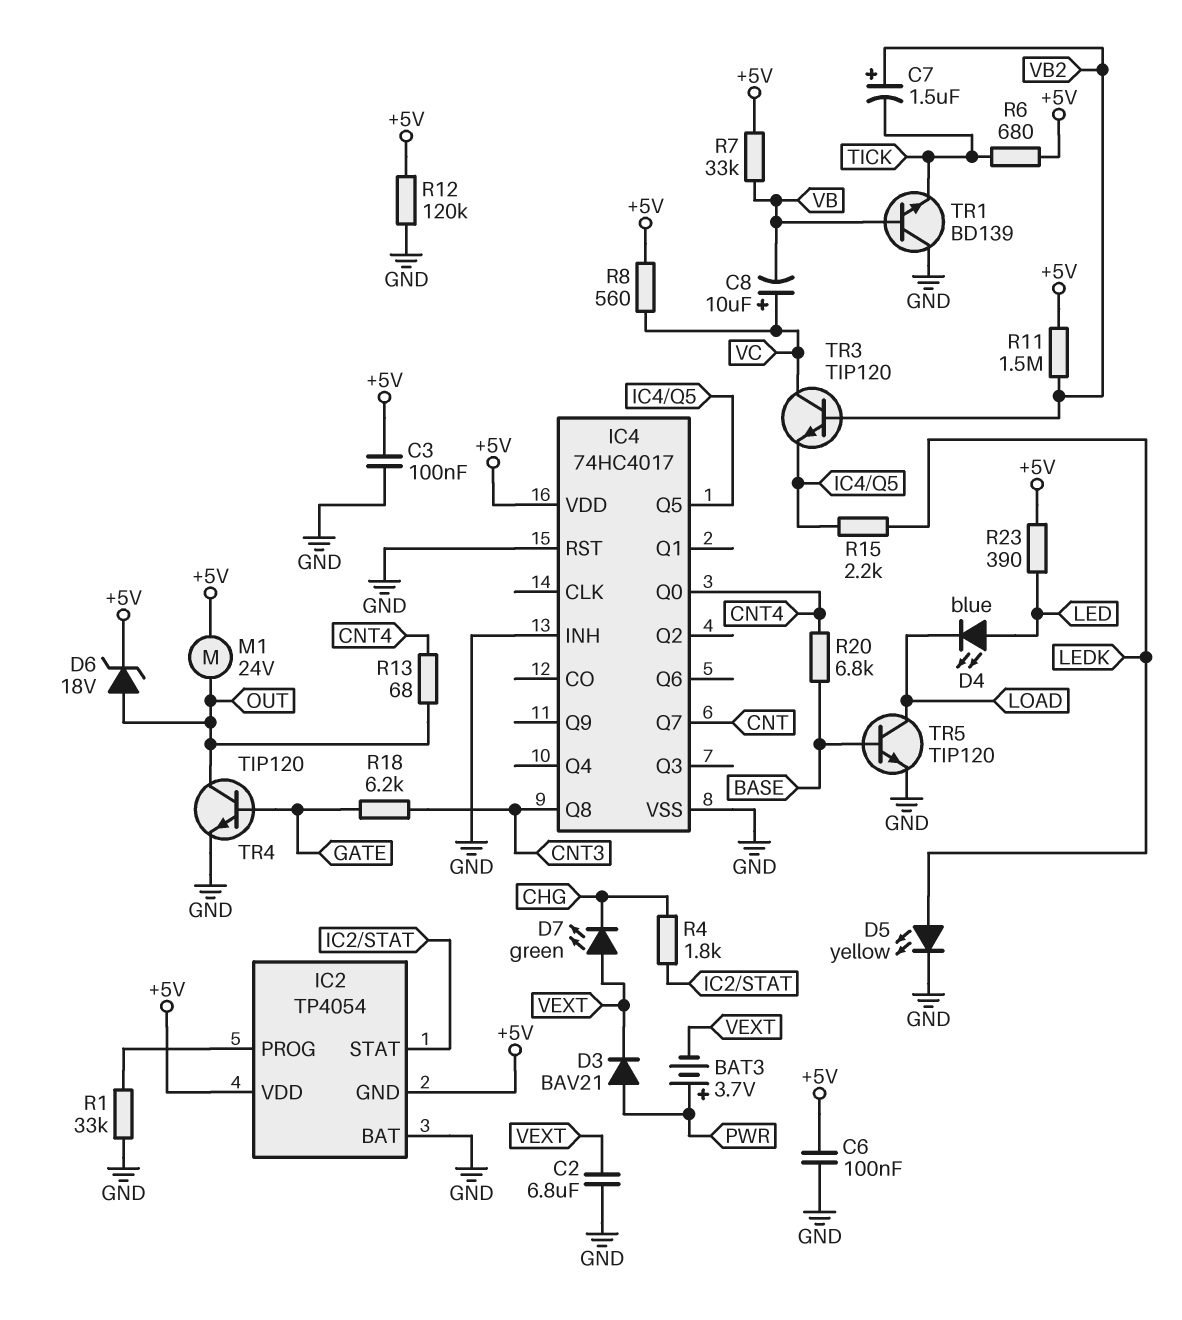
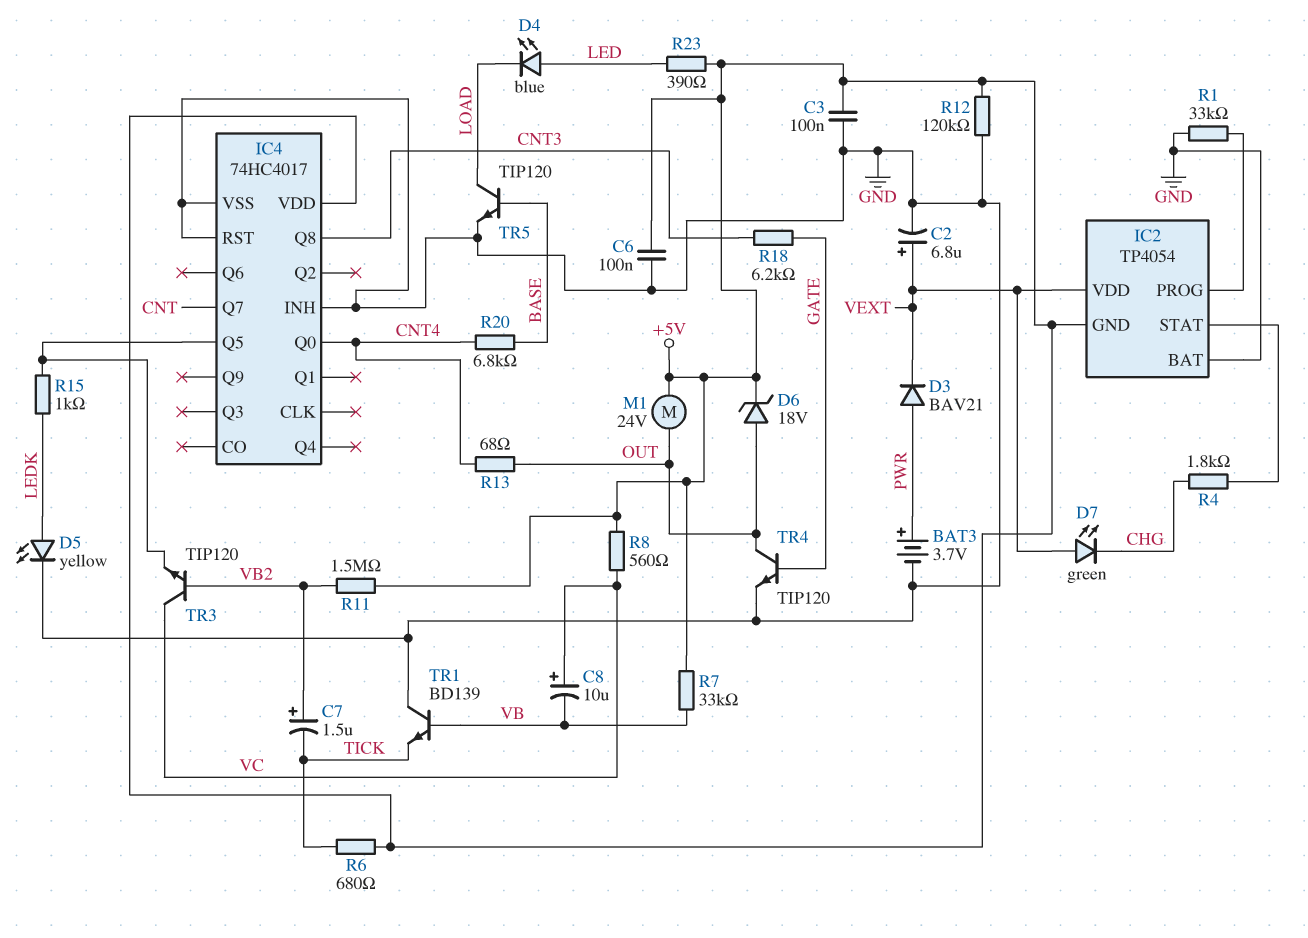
BAT3: 3.7V (plus PWR, minus VEXT) -> 3.7V (plus PWR, minus GND)
C2: 6.8uF (GND, VEXT) -> 6.8uF (plus VEXT, minus GND)
IC2 pin VDD: +5V -> VEXT
R15: 2.2k (IC4/Q5, LEDK) -> 1k (IC4/Q5, LEDK)

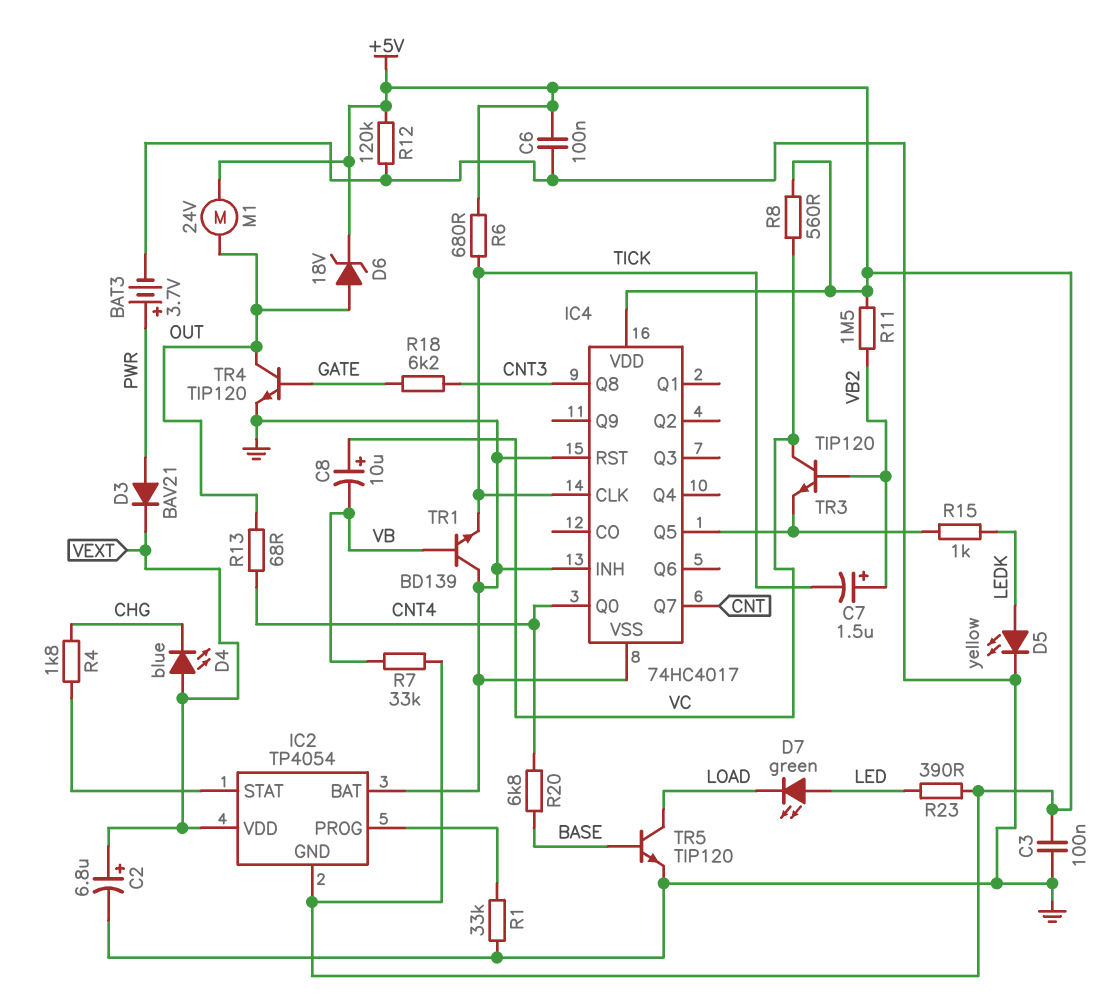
D4: LED blue (A LED, K LOAD) -> LED blue (A VEXT, K CHG)
D7: LED green (A VEXT, K CHG) -> LED green (A LED, K LOAD)
IC4 pin CLK: none -> TICK

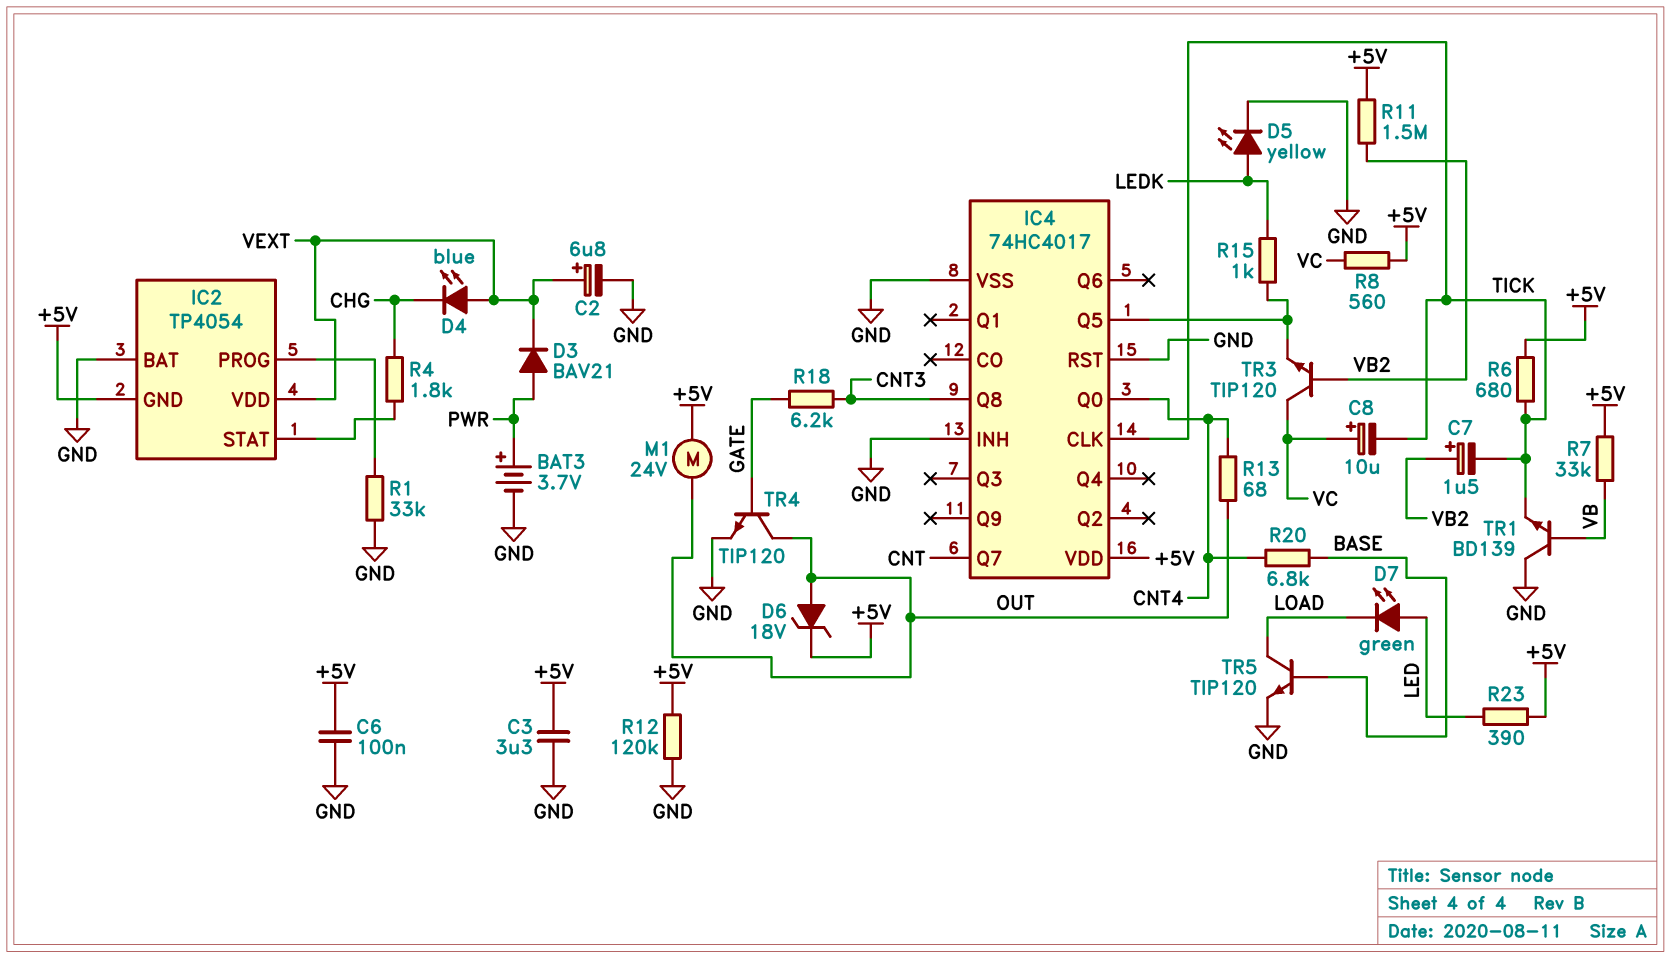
C3: 100nF (+5V, GND) -> 3.3uF (+5V, GND)
C8: 10uF (plus VC, minus VB) -> 10uF (plus VC, minus TICK)

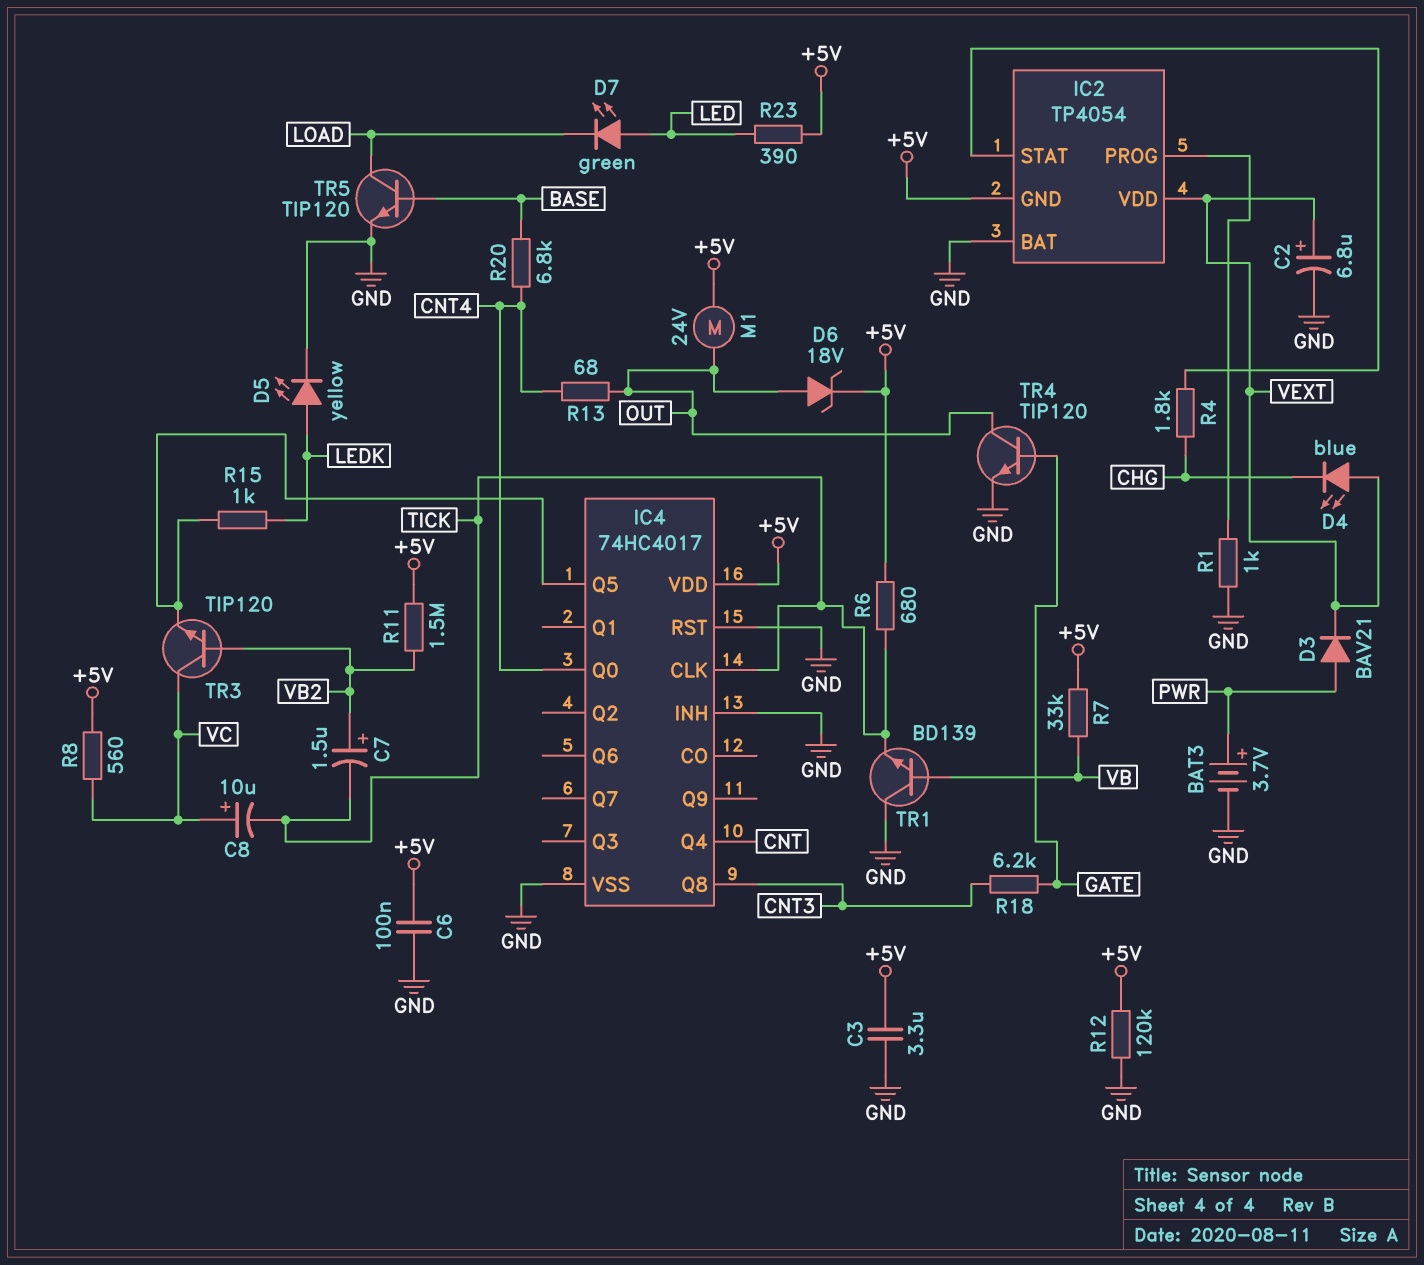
IC4 pin Q4: none -> CNT
IC4 pin Q7: CNT -> none
R1: 33k (GND, IC2/PROG) -> 1k (GND, IC2/PROG)

